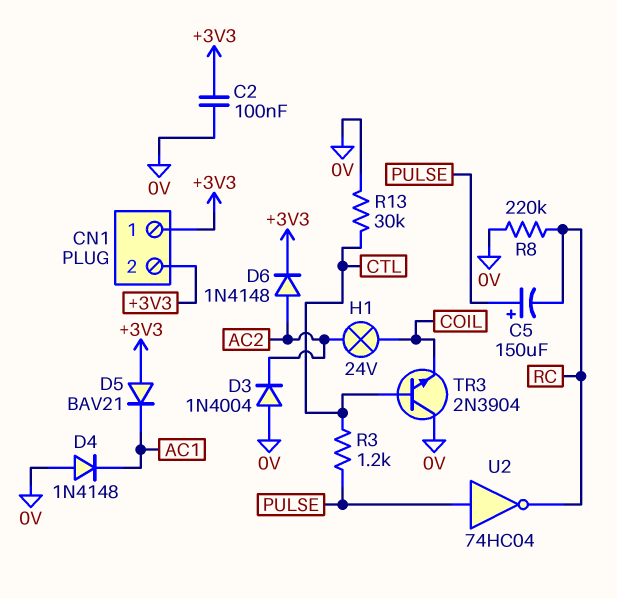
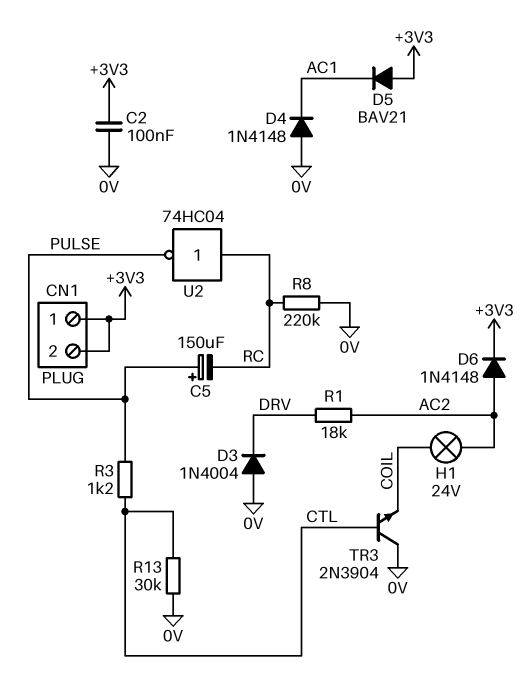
D3: diode 1N4004 (A 0V, K AC2) -> diode 1N4004 (A 0V, K DRV)
R1: none -> 18k (AC2, DRV)
U2: NOT 74HC04 (in PULSE, out RC) -> NOT 74HC04 (in RC, out PULSE)

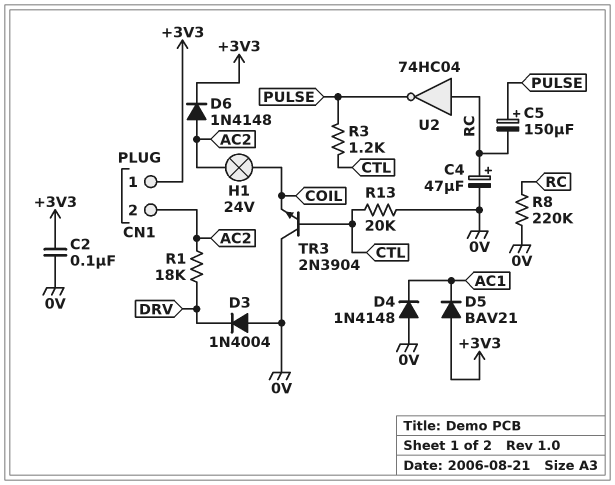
C4: none -> 47uF (plus RC, minus 0V)
CN1 pin 2: +3V3 -> AC2
R13: 30k (0V, CTL) -> 20k (0V, CTL)

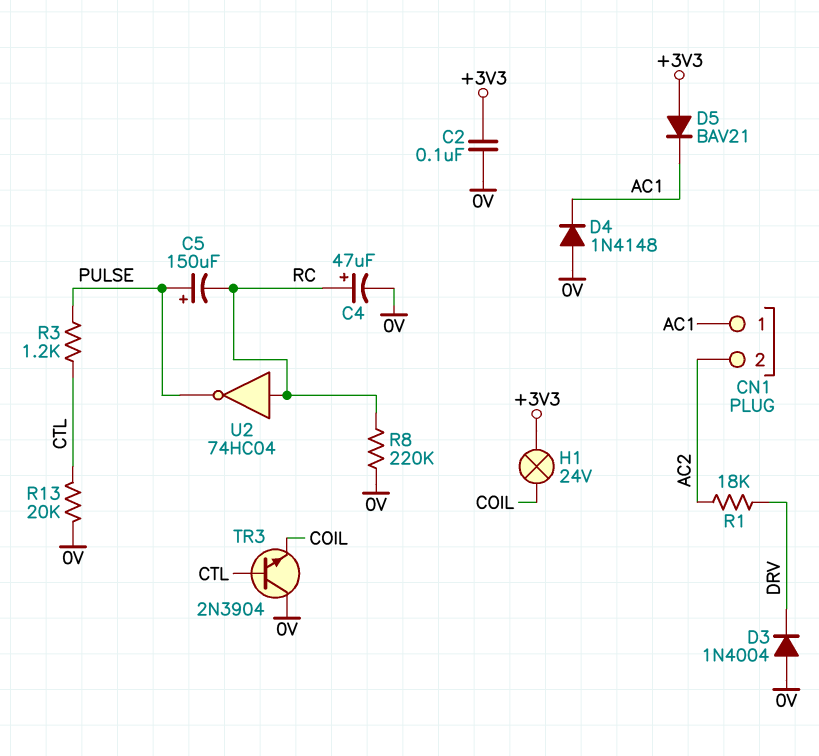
CN1 pin 1: +3V3 -> AC1
D6: diode 1N4148 (A AC2, K +3V3) -> none
H1: lamp 24V (AC2, COIL) -> lamp 24V (+3V3, COIL)

